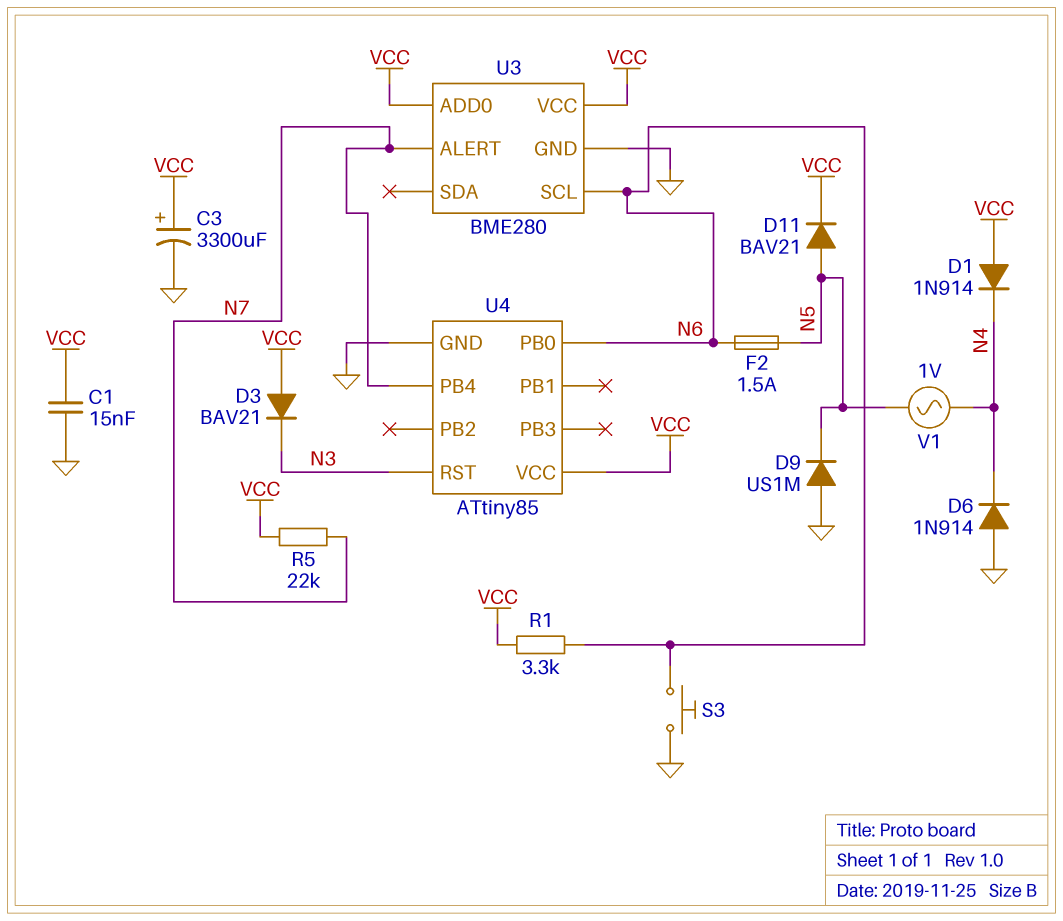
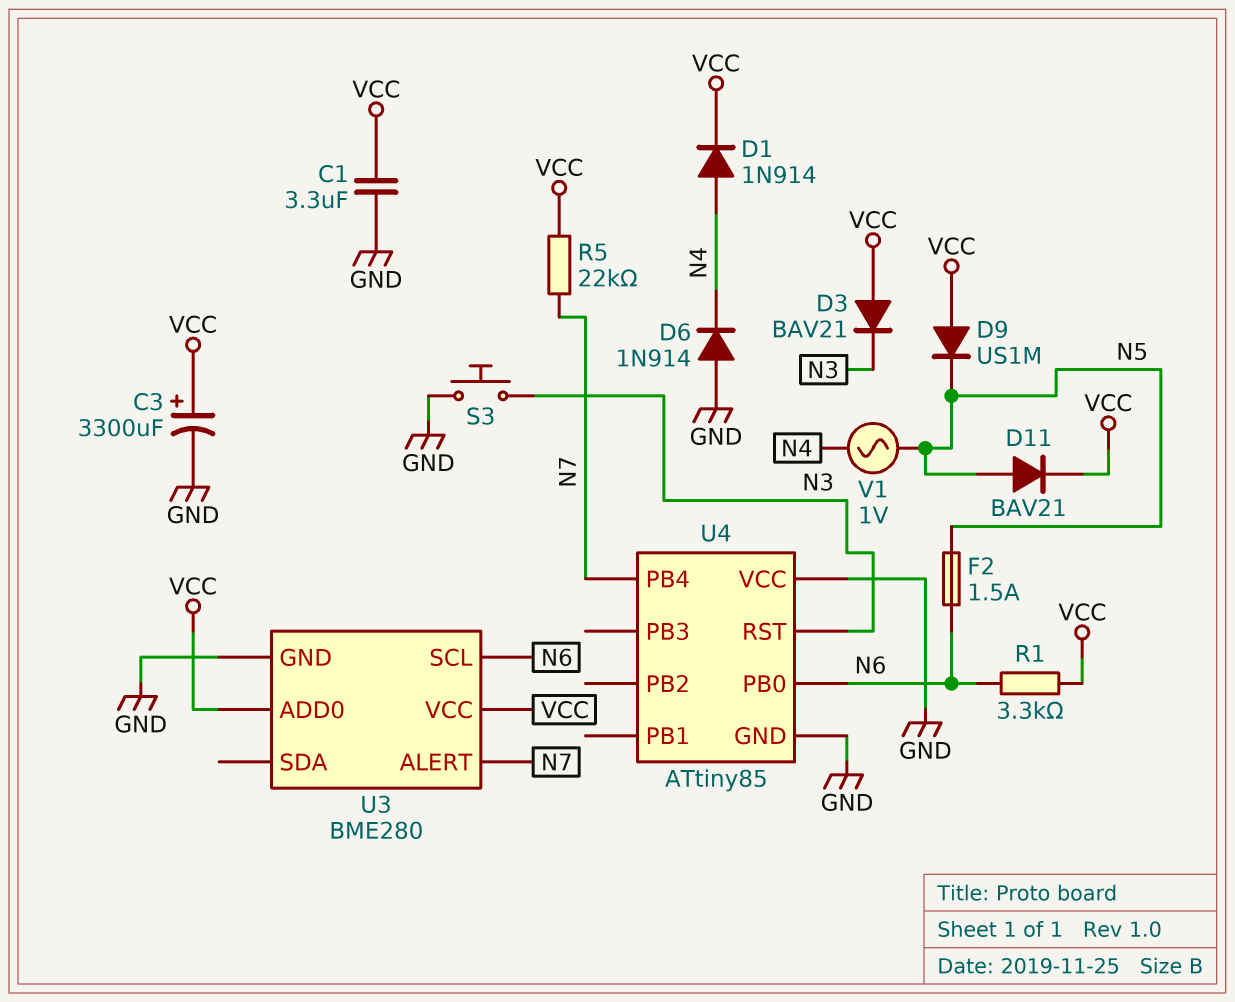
C1: 15nF (GND, VCC) -> 3.3uF (GND, VCC)
D1: diode 1N914 (A VCC, K N4) -> diode 1N914 (A N4, K VCC)
D9: diode US1M (A GND, K N5) -> diode US1M (A VCC, K N5)
S3: button (GND, N6) -> button (GND, N3)
U4 pin VCC: VCC -> GND

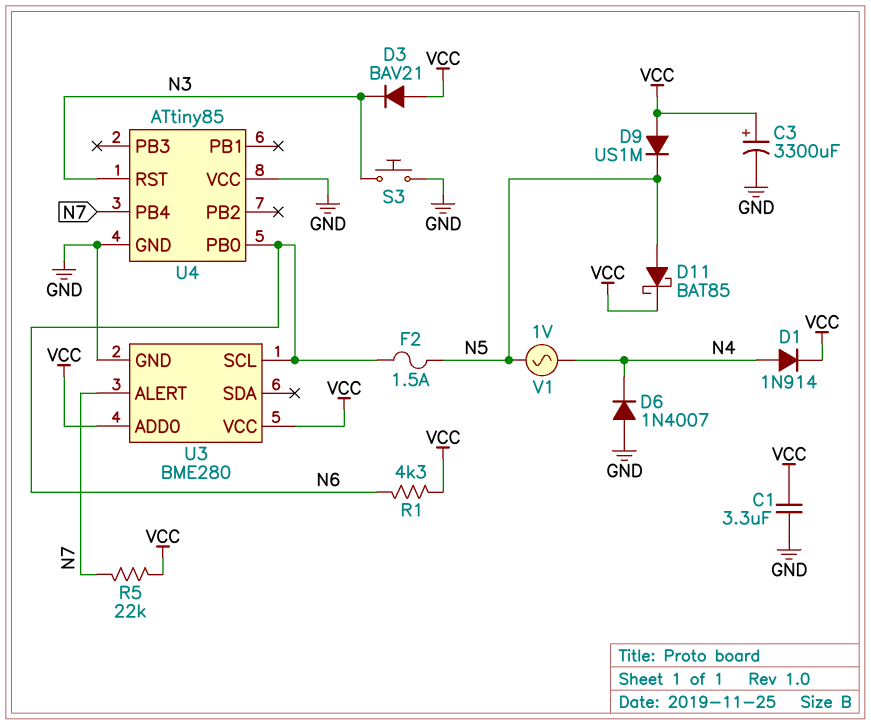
D6: diode 1N914 (A GND, K N4) -> diode 1N4007 (A GND, K N4)
D11: diode BAV21 (A N5, K VCC) -> schottky BAT85 (A N5, K VCC)
R1: 3.3k (N6, VCC) -> 4.3k (N6, VCC)

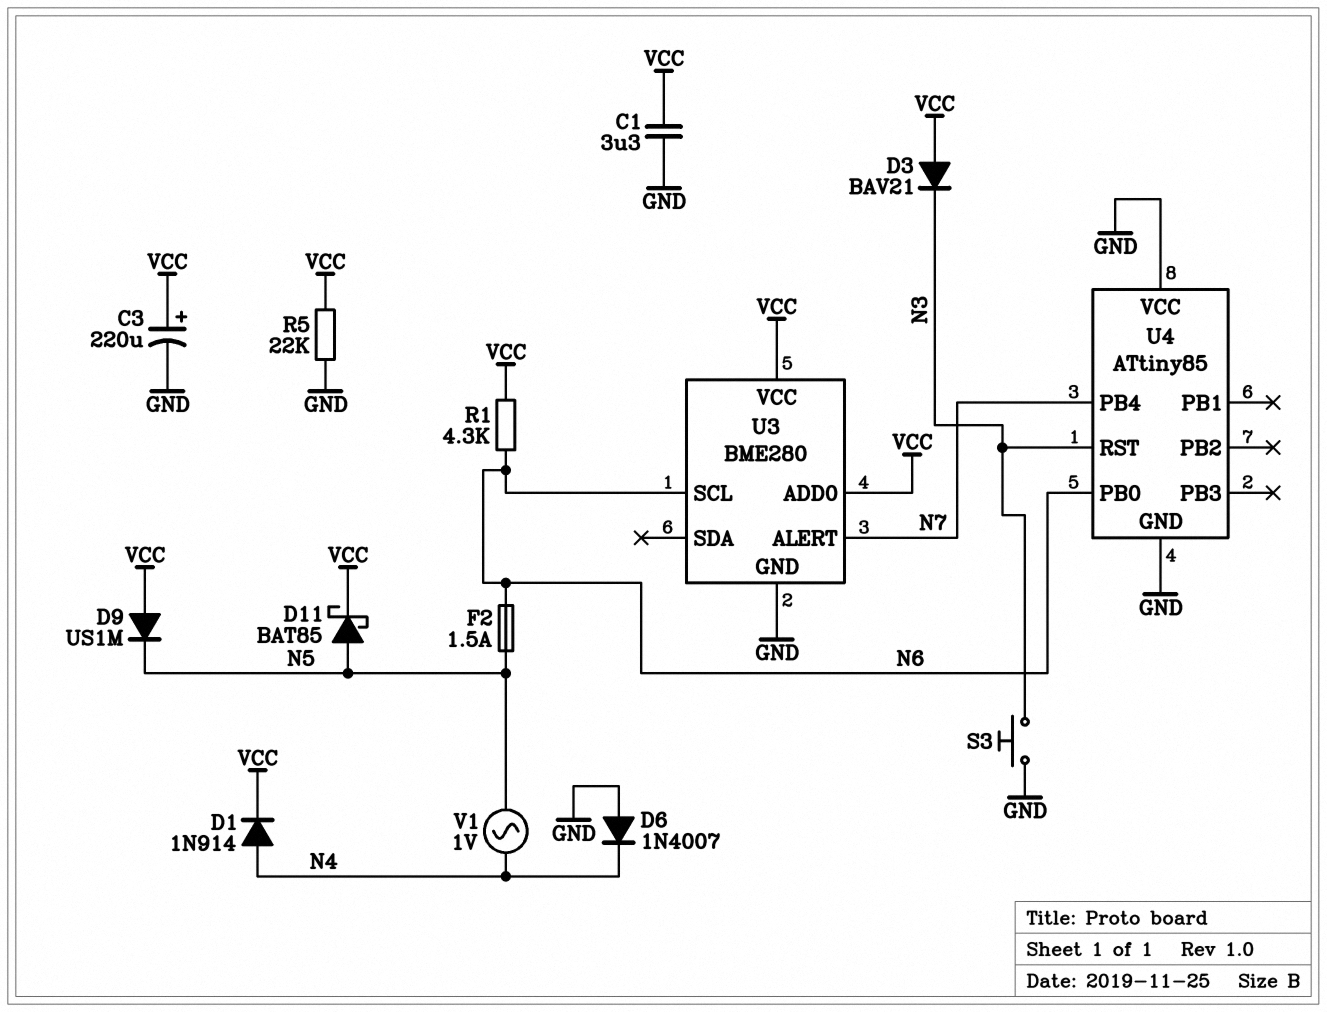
C3: 3300uF (plus VCC, minus GND) -> 220uF (plus VCC, minus GND)
R5: 22k (N7, VCC) -> 22k (GND, VCC)

